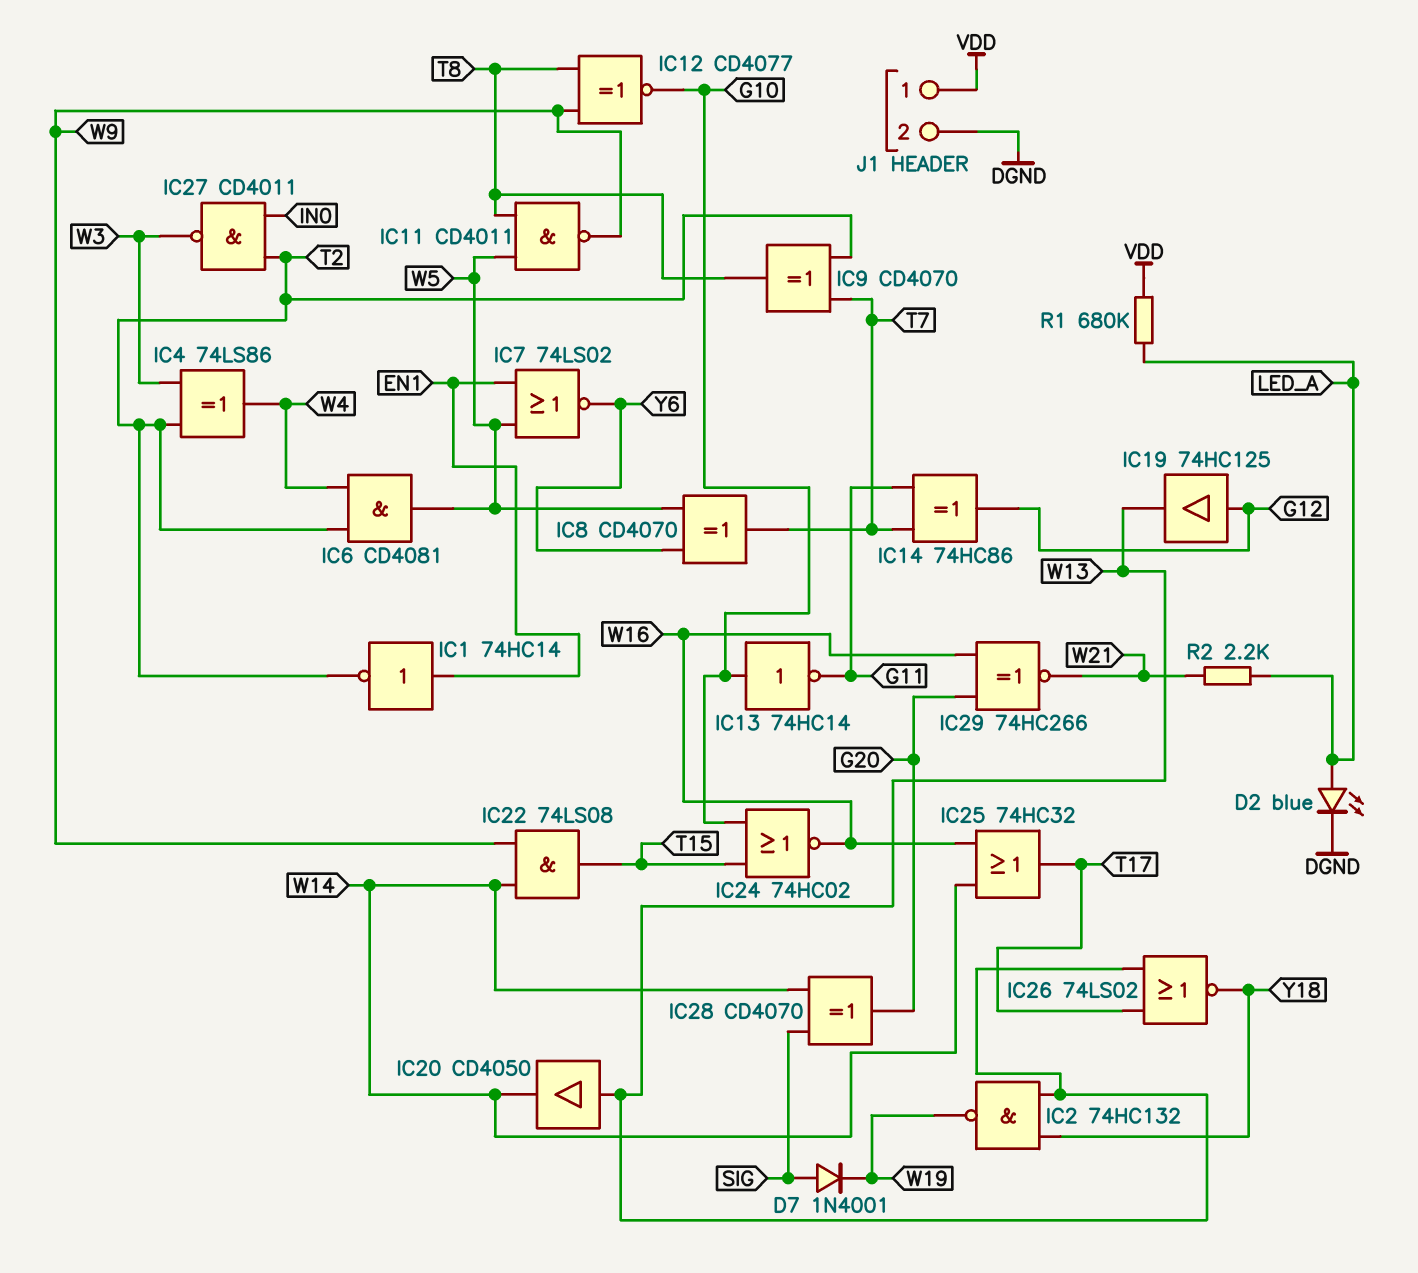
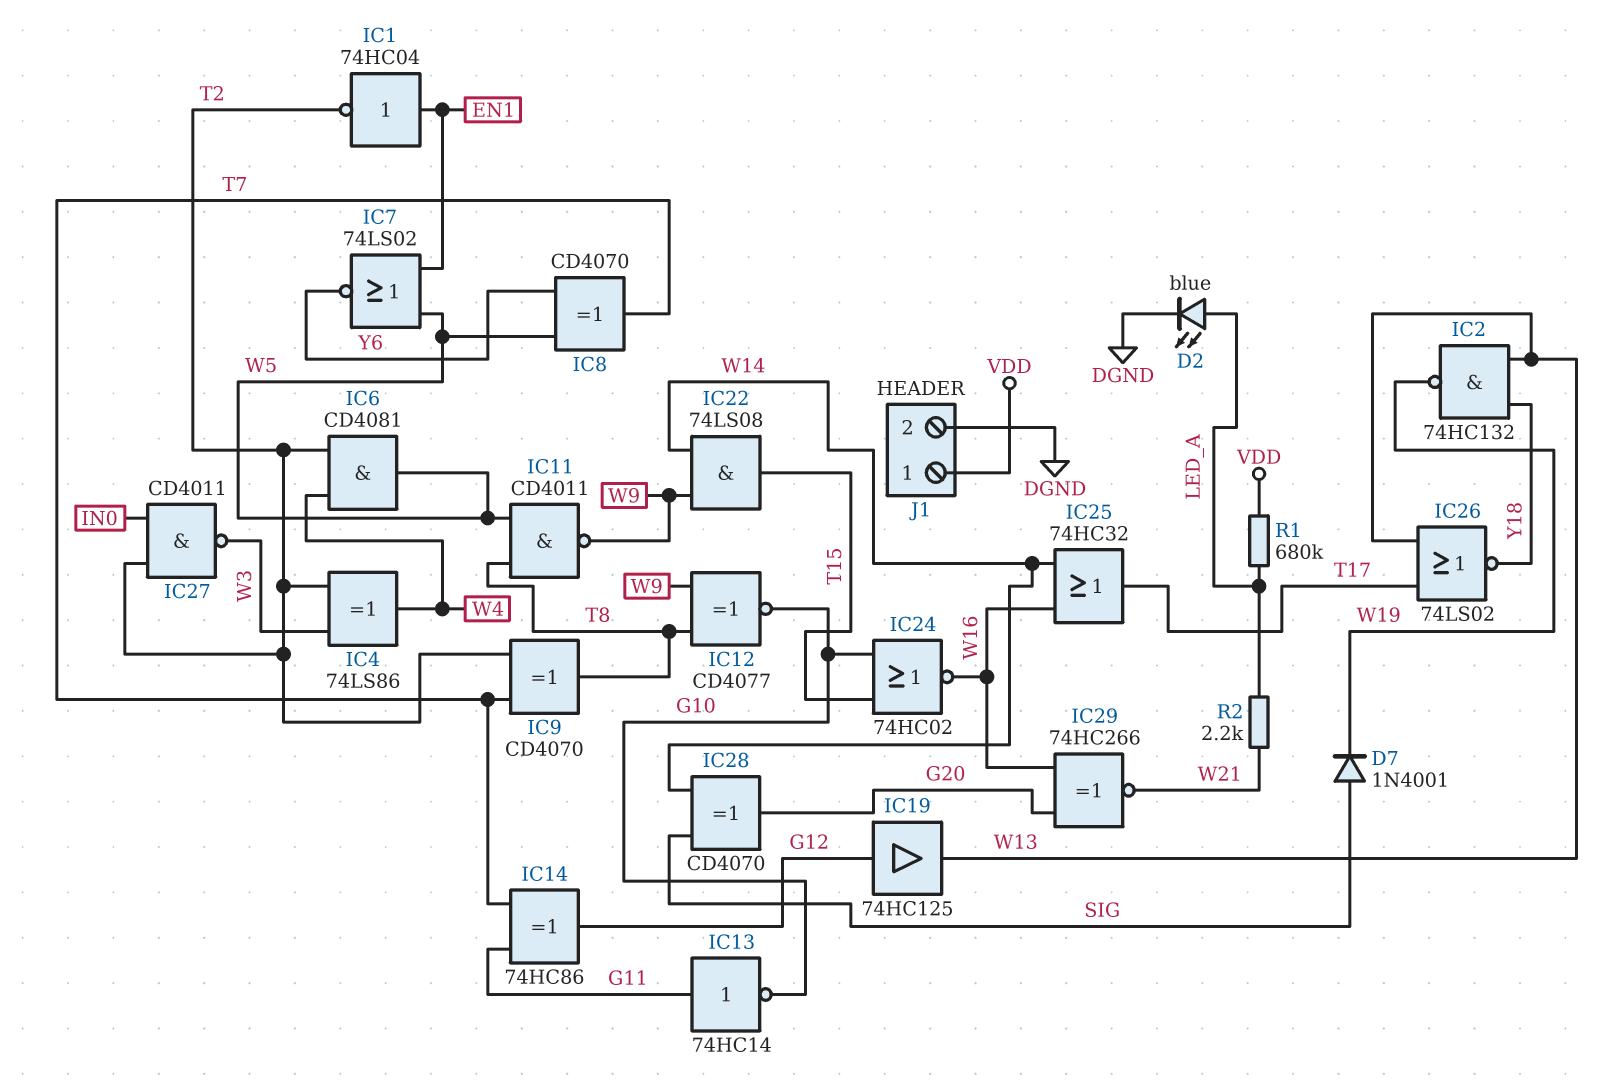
IC1: NOT 74HC14 (in EN1, out T2) -> NOT 74HC04 (in EN1, out T2)
IC13: NOT 74HC14 (in G10, out G11) -> NOT 74HC14 (in G11, out G10)
IC20: buffer CD4050 (in W13, out W14) -> none

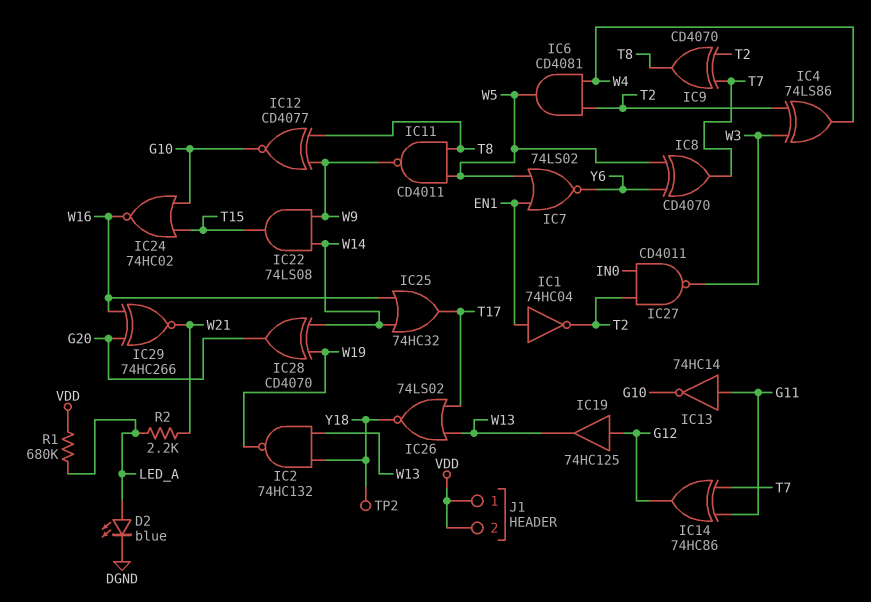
D7: diode 1N4001 (A SIG, K W19) -> none
IC28: XOR CD4070 (in SIG, in W14, out G20) -> XOR CD4070 (in W14, in W19, out G20)
J1 pin 2: DGND -> VDD
TP2: none -> test point (Y18)

